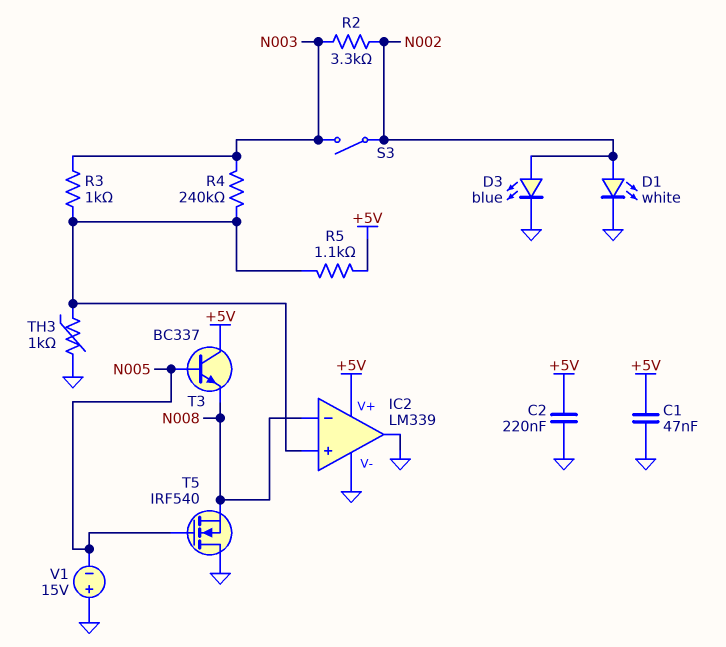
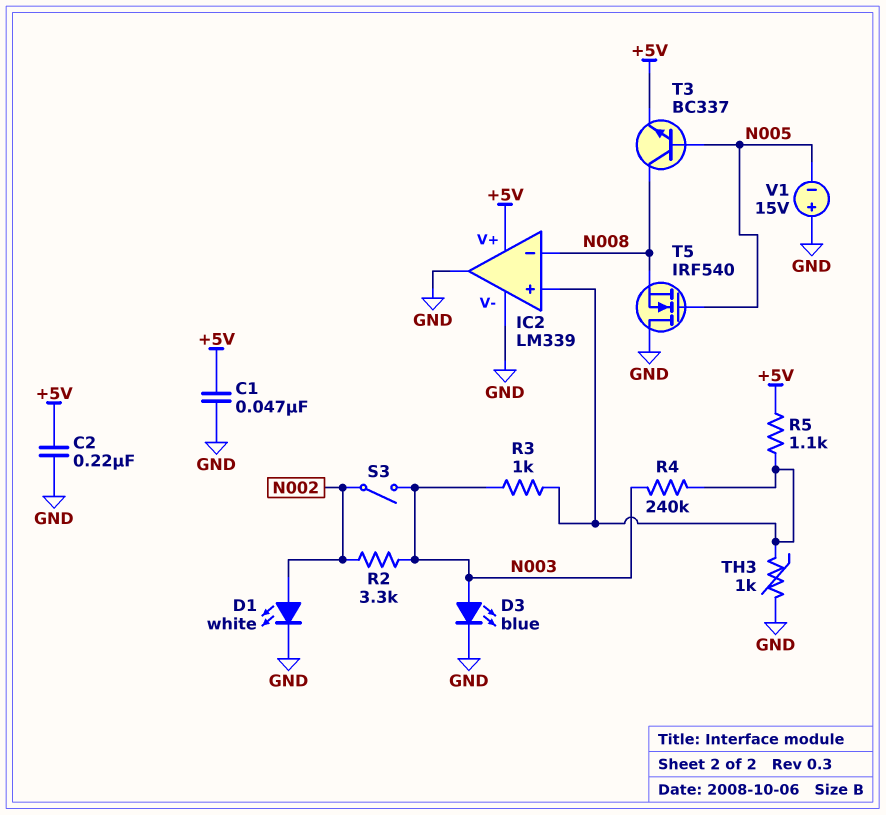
D3: LED blue (A N002, K GND) -> LED blue (A N003, K GND)
T3: NPN BC337 (B N005, C +5V, E N008) -> NPN BC337 (B N005, C N008, E +5V)

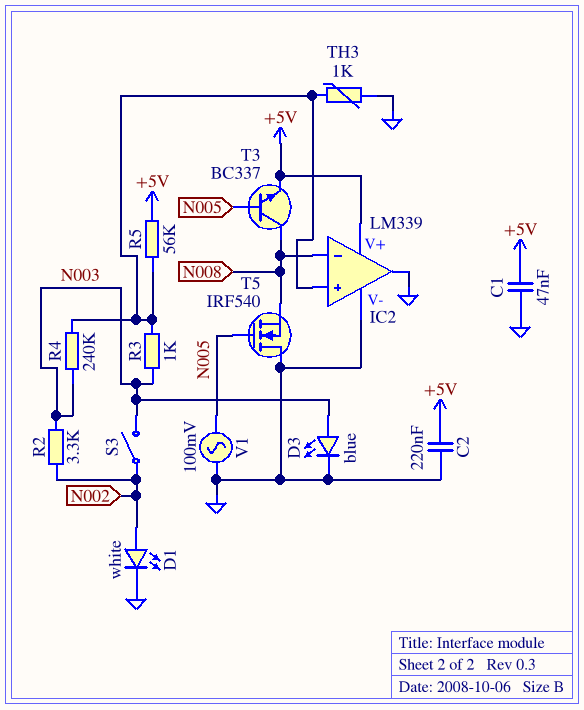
R5: 1.1k (+5V, IC2/in+) -> 56k (+5V, IC2/in+)
V1: 15V (plus GND, minus N005) -> AC 100mV (GND, N005)

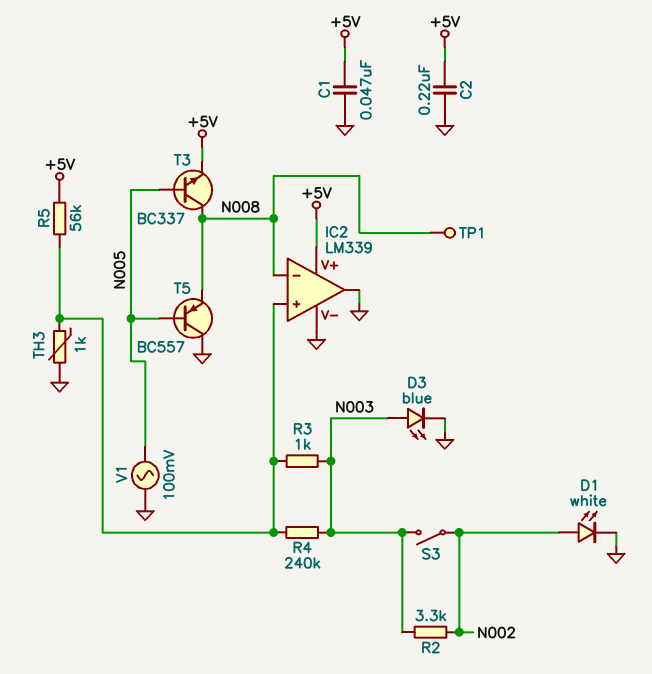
T5: NMOS IRF540 (G N005, D GND, S N008) -> PNP BC557 (B N005, C GND, E N008)
TP1: none -> test point (N008)

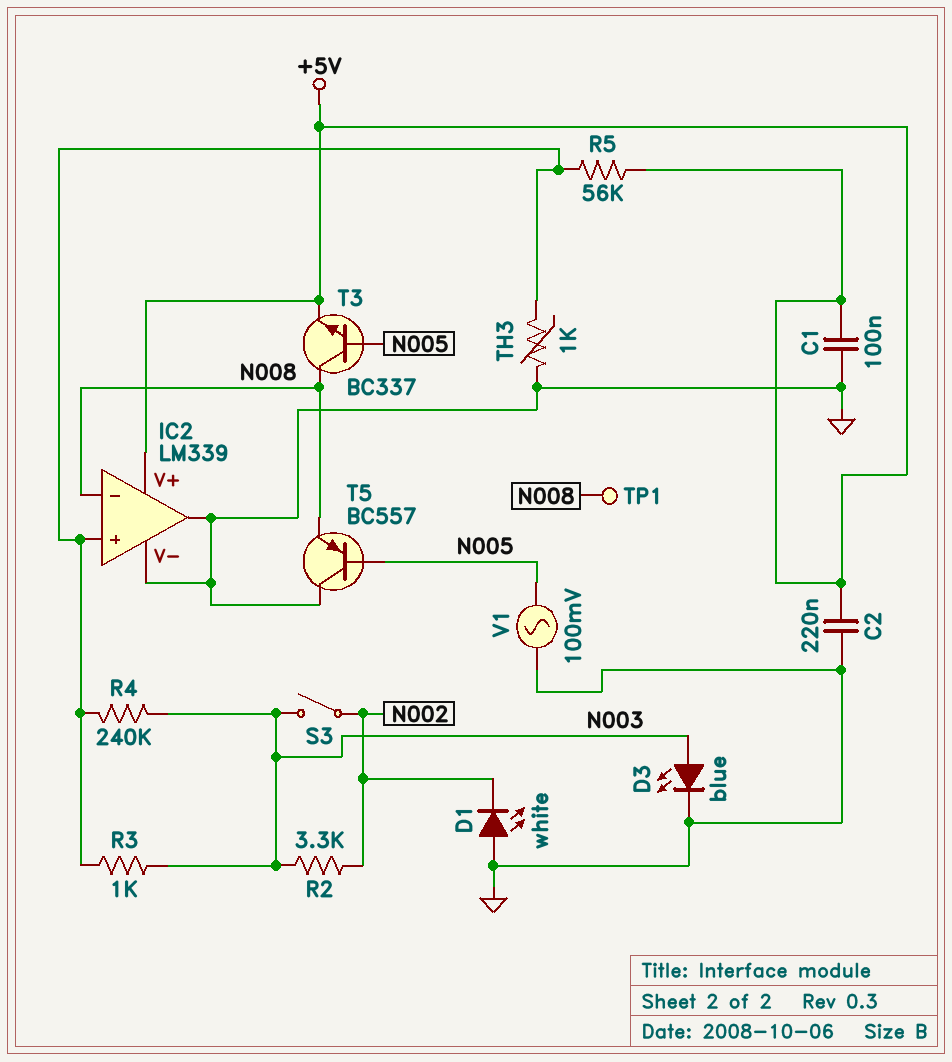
C1: 47nF (+5V, GND) -> 100nF (+5V, GND)
D1: LED white (A N002, K GND) -> LED white (A GND, K N002)

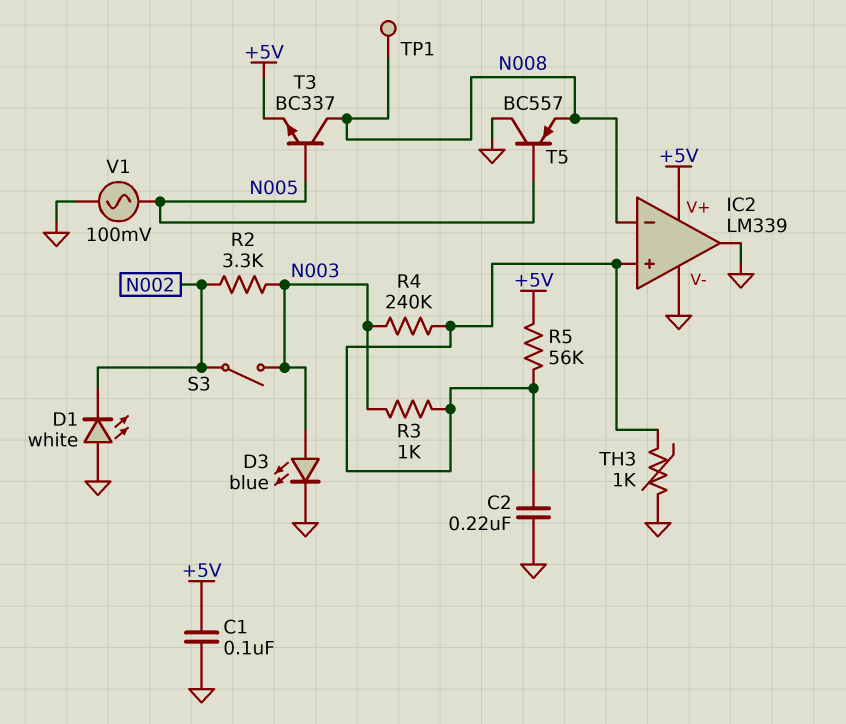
C2: 220nF (+5V, GND) -> 220nF (GND, IC2/in+)

